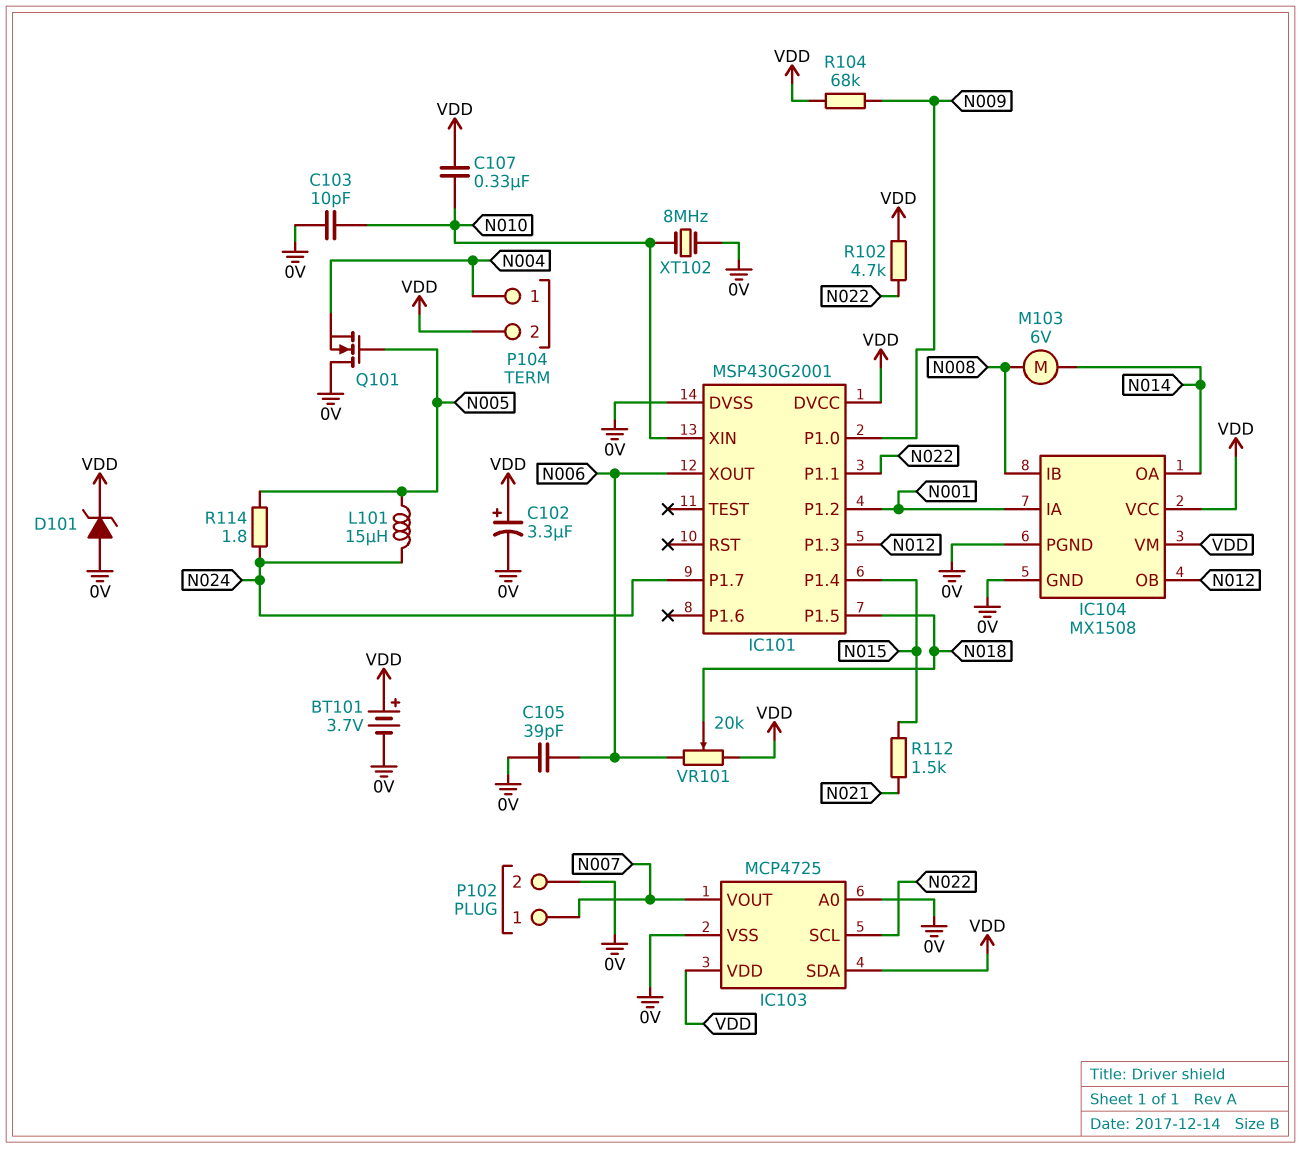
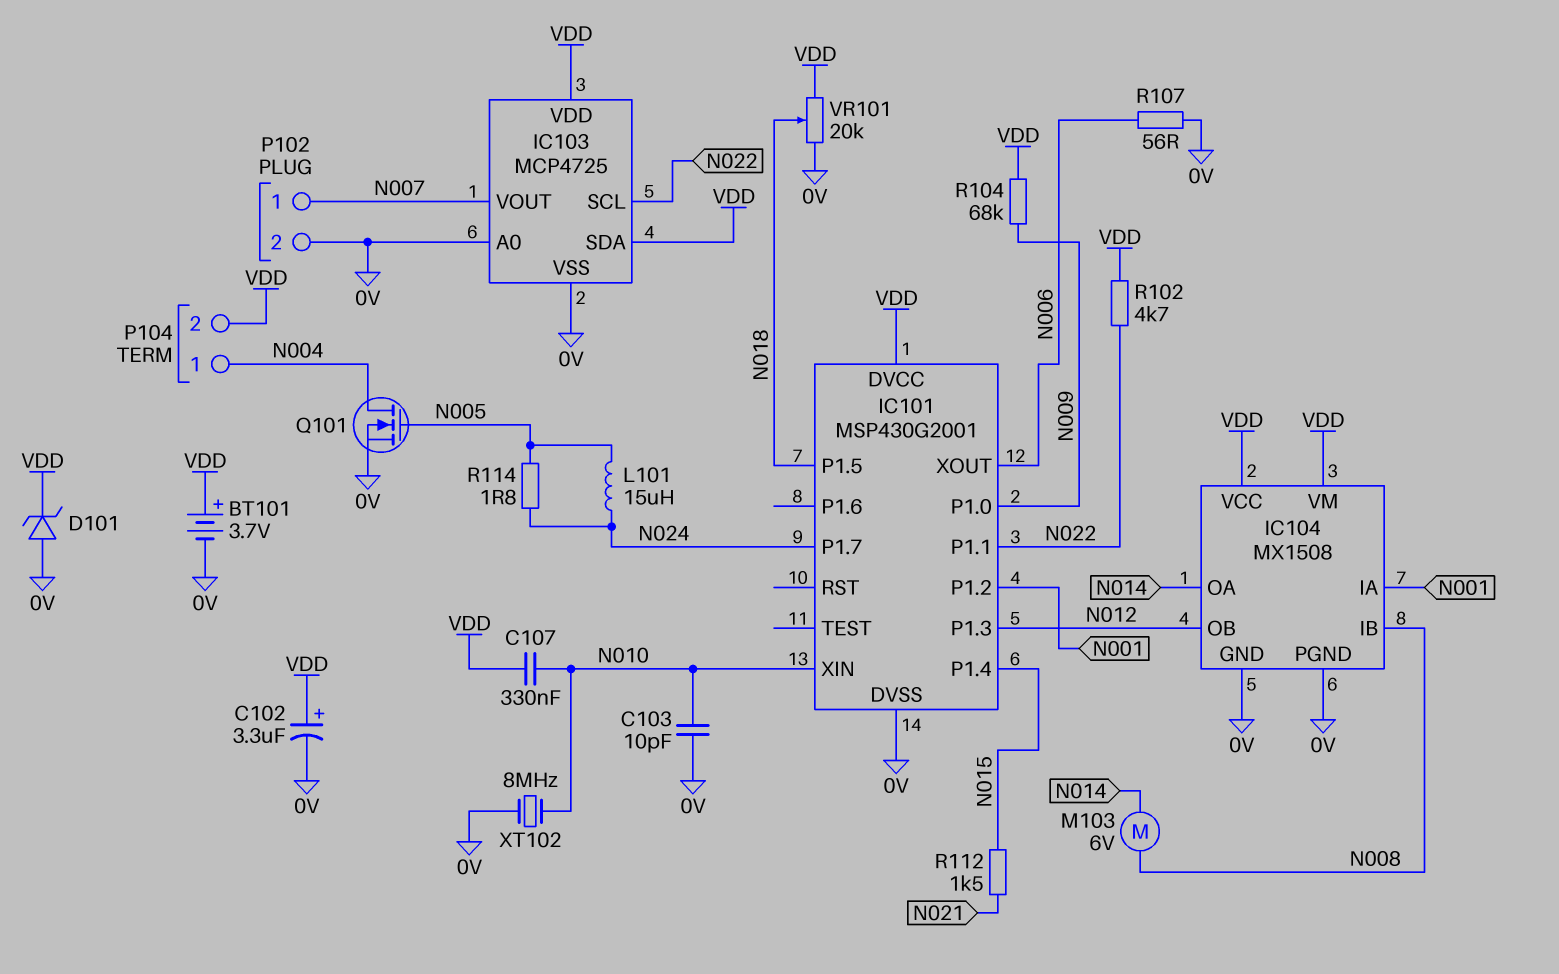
C105: 39pF (0V, N006) -> none
Q101: NMOS (G N005, D 0V, S N004) -> NMOS (G N005, D N004, S 0V)
R107: none -> 56 (0V, N006)
VR101: 20k (N006, VDD, wiper N018) -> 20k (0V, VDD, wiper N018)

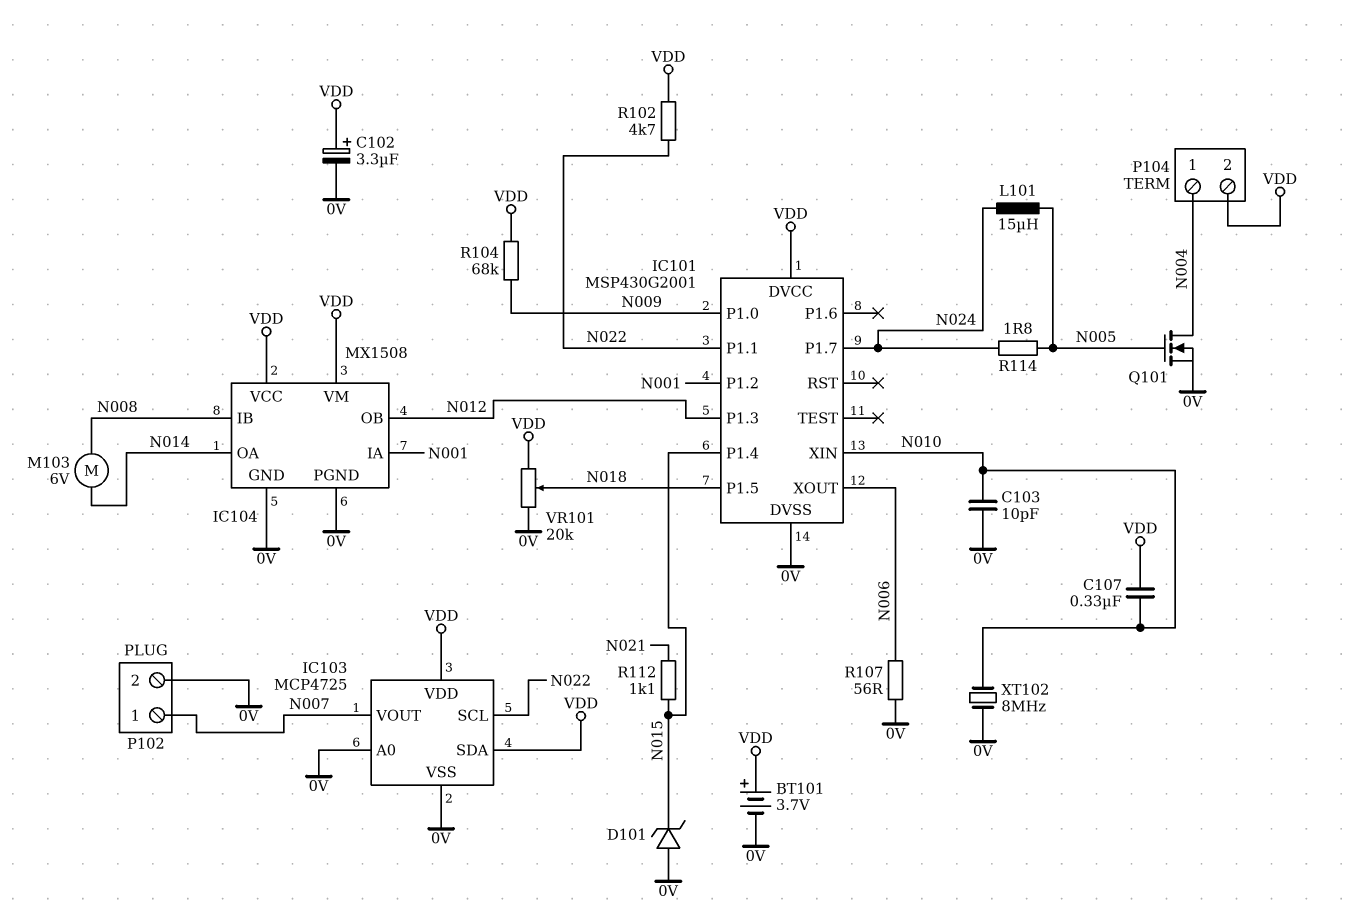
D101: zener (A 0V, K VDD) -> zener (A 0V, K N015)
R112: 1.5k (N015, N021) -> 1.1k (N015, N021)

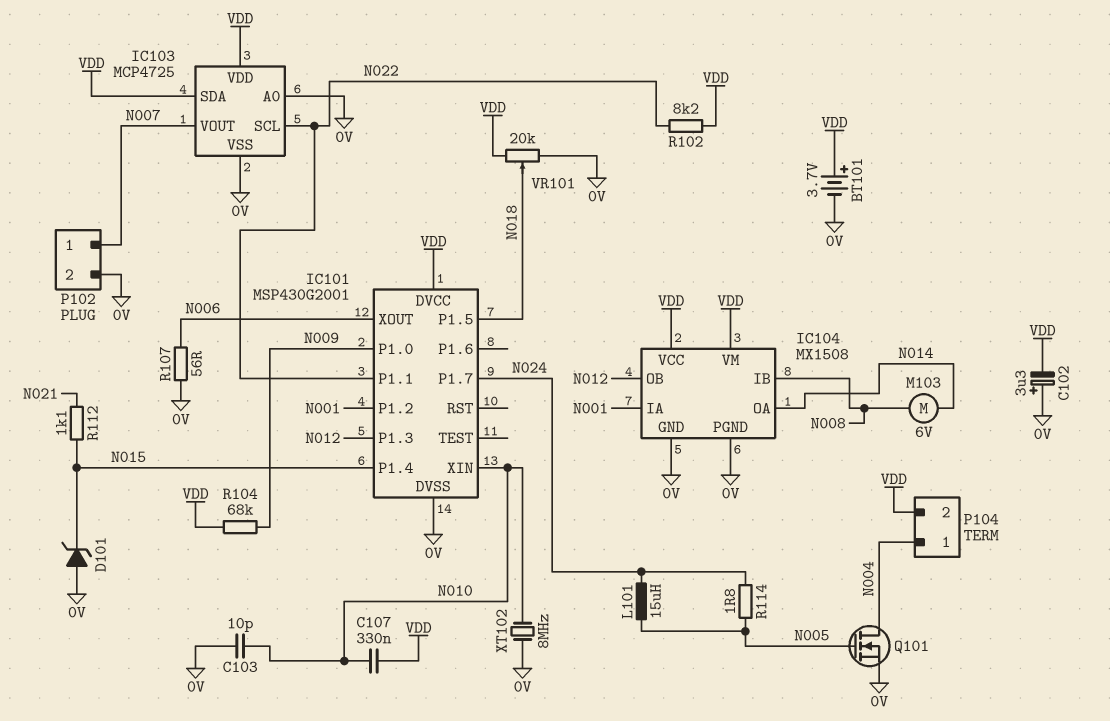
C102: 3.3uF (plus VDD, minus 0V) -> 3.3uF (plus 0V, minus VDD)
R102: 4.7k (N022, VDD) -> 8.2k (N022, VDD)

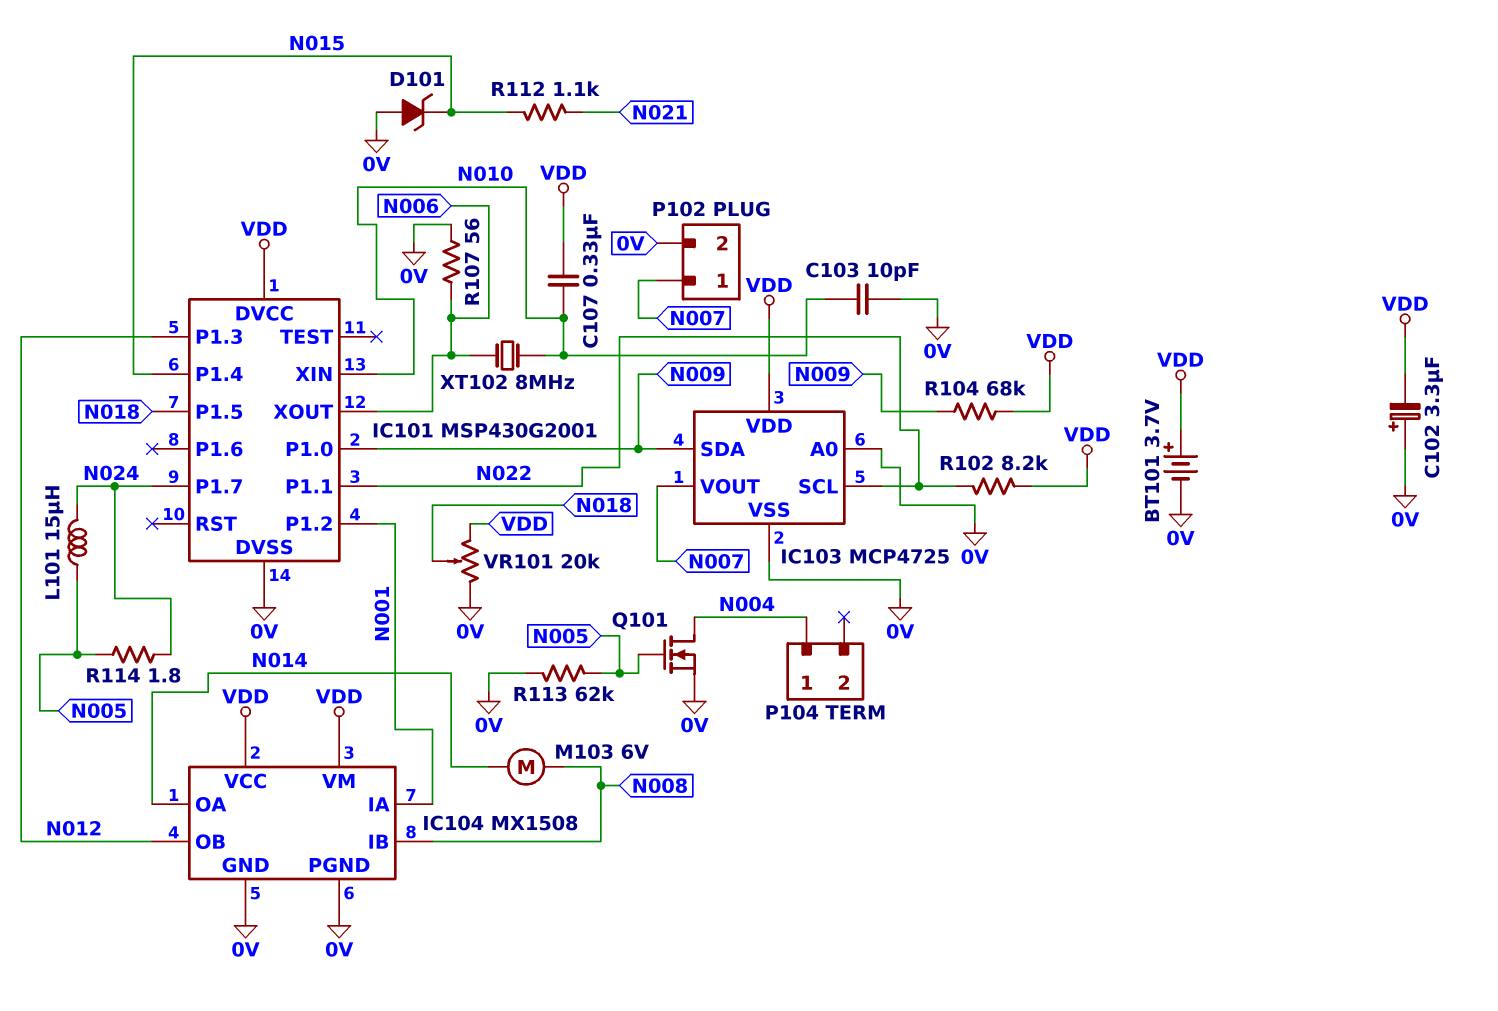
IC103 pin SDA: VDD -> N009
P104 pin 2: VDD -> none
R113: none -> 62k (0V, N005)
XT102: 8MHz (0V, N010) -> 8MHz (N006, N010)

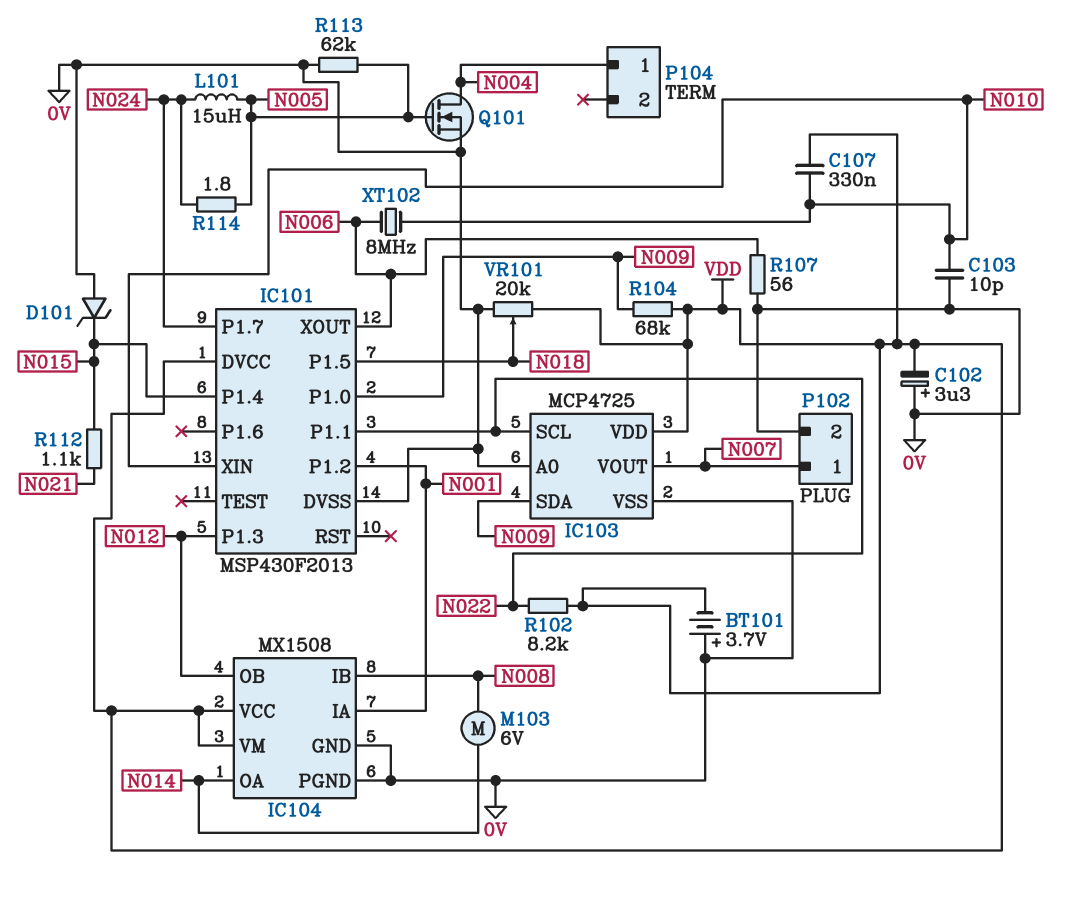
BT101: 3.7V (plus VDD, minus 0V) -> 3.7V (plus 0V, minus VDD)
IC101: MSP430G2001 -> MSP430F2013

